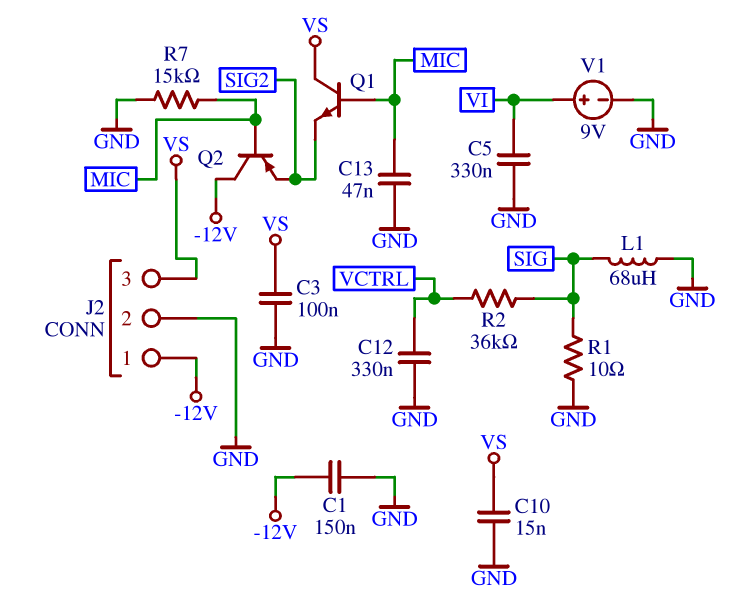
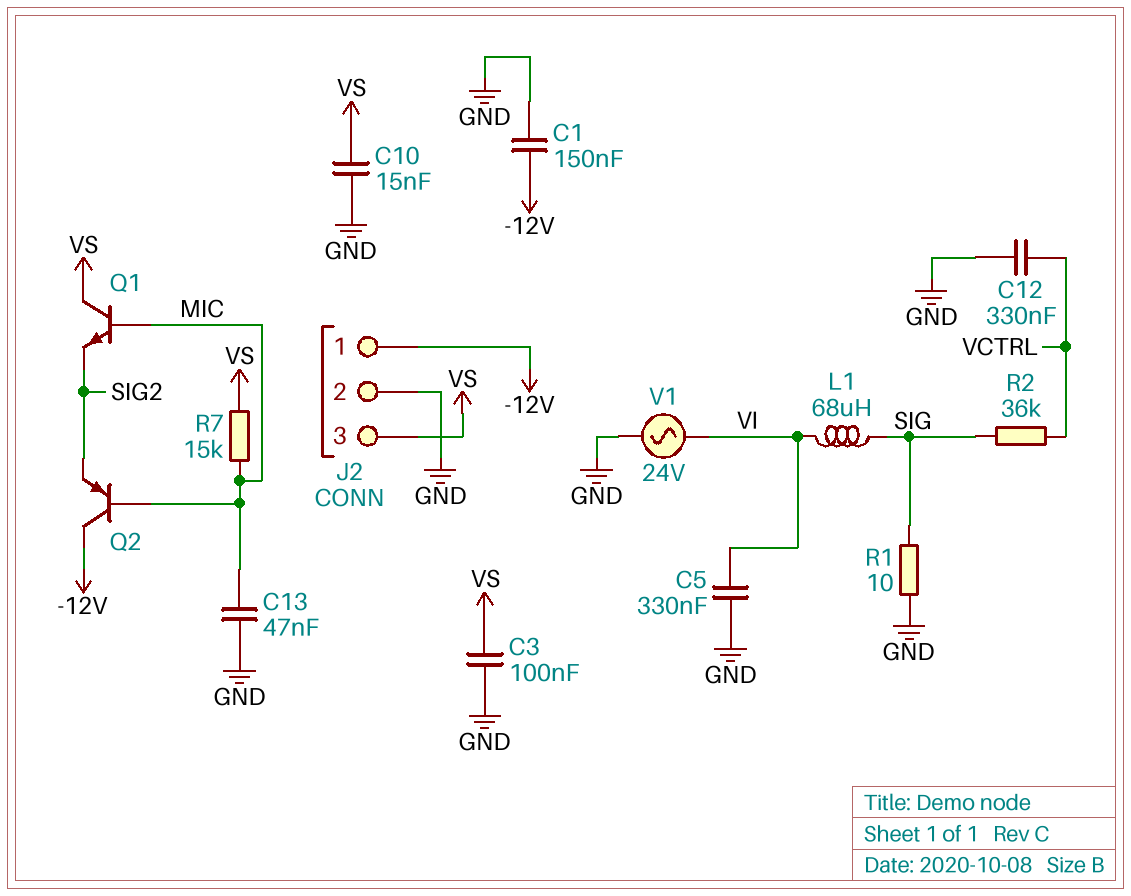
L1: 68uH (GND, SIG) -> 68uH (SIG, VI)
R7: 15k (GND, MIC) -> 15k (MIC, VS)
V1: 9V (plus VI, minus GND) -> AC 24V (GND, VI)

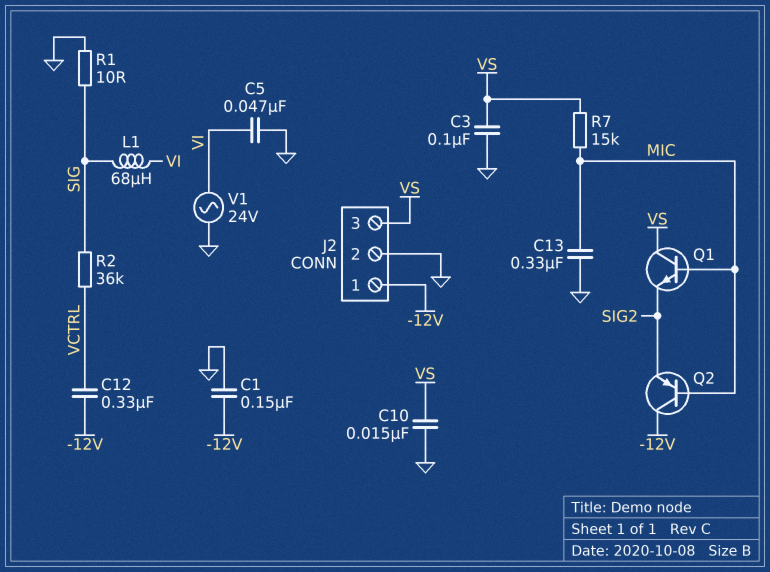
C5: 330nF (GND, VI) -> 47nF (GND, VI)
C12: 330nF (GND, VCTRL) -> 330nF (-12V, VCTRL)
C13: 47nF (GND, MIC) -> 330nF (GND, MIC)

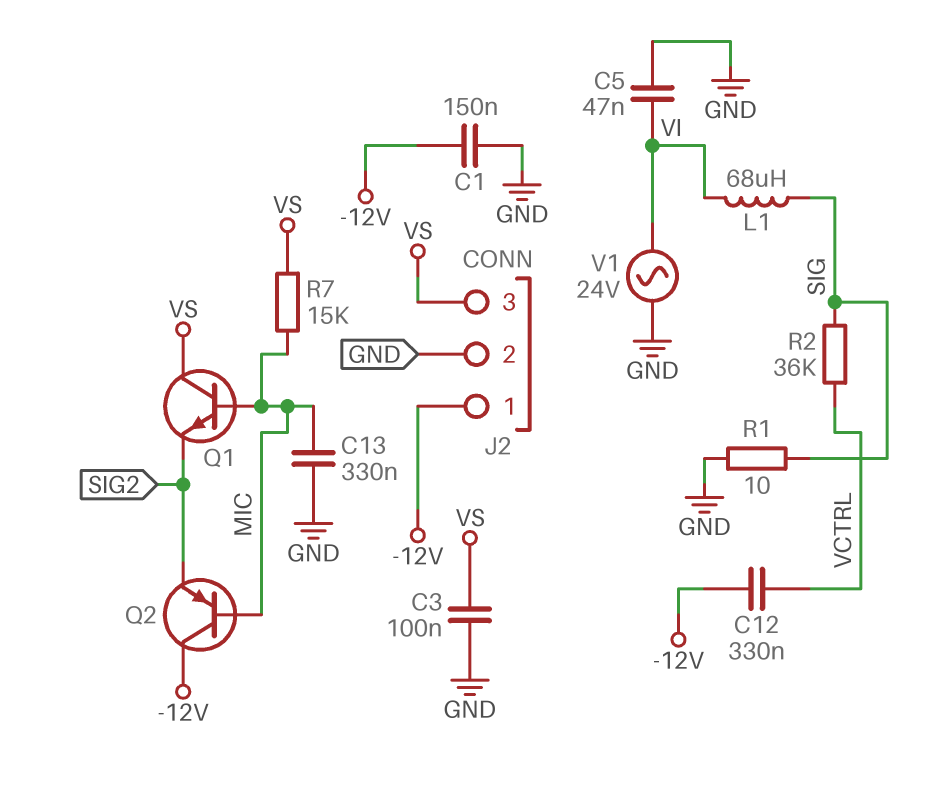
C10: 15nF (GND, VS) -> none

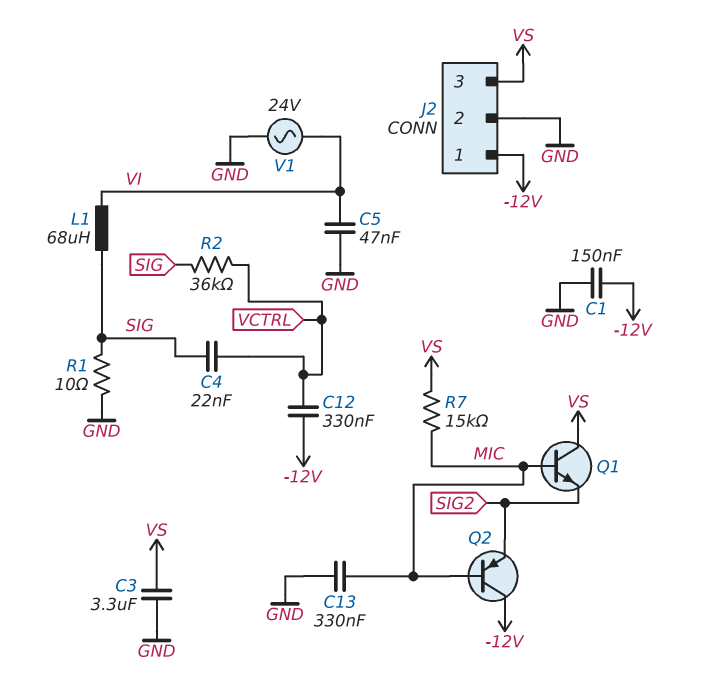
C3: 100nF (GND, VS) -> 3.3uF (GND, VS)
C4: none -> 22nF (SIG, VCTRL)

